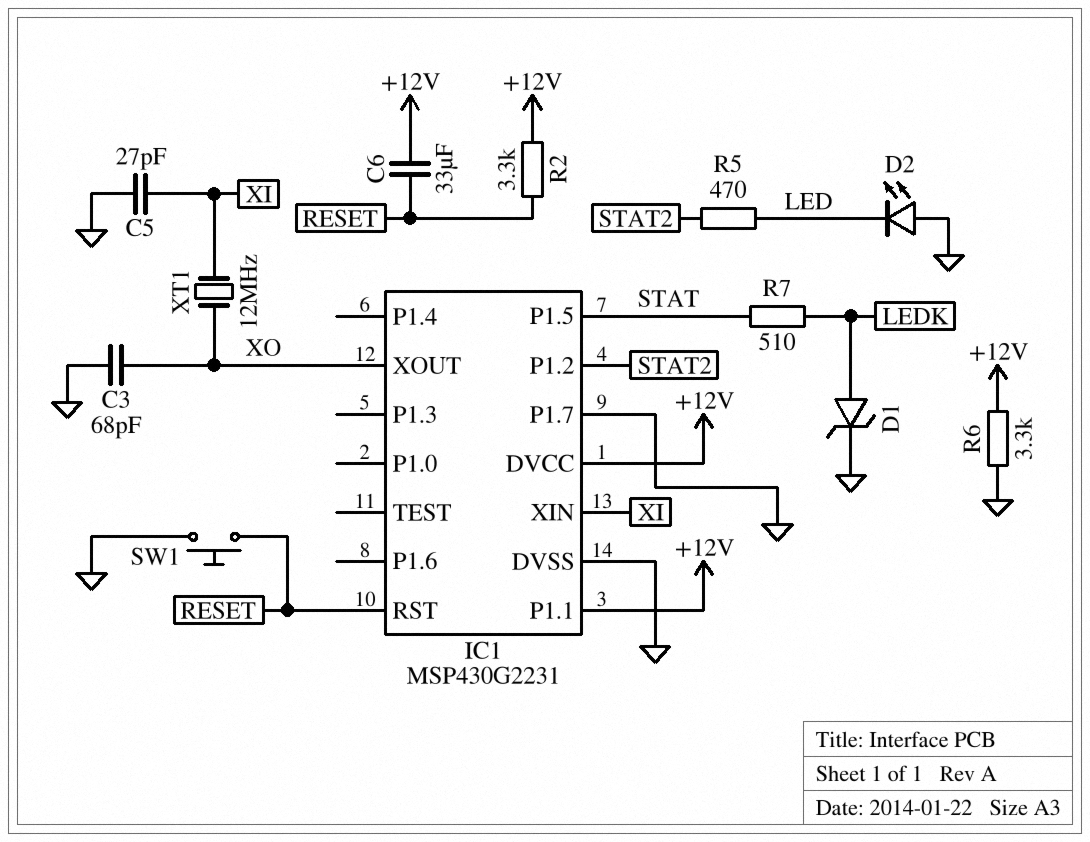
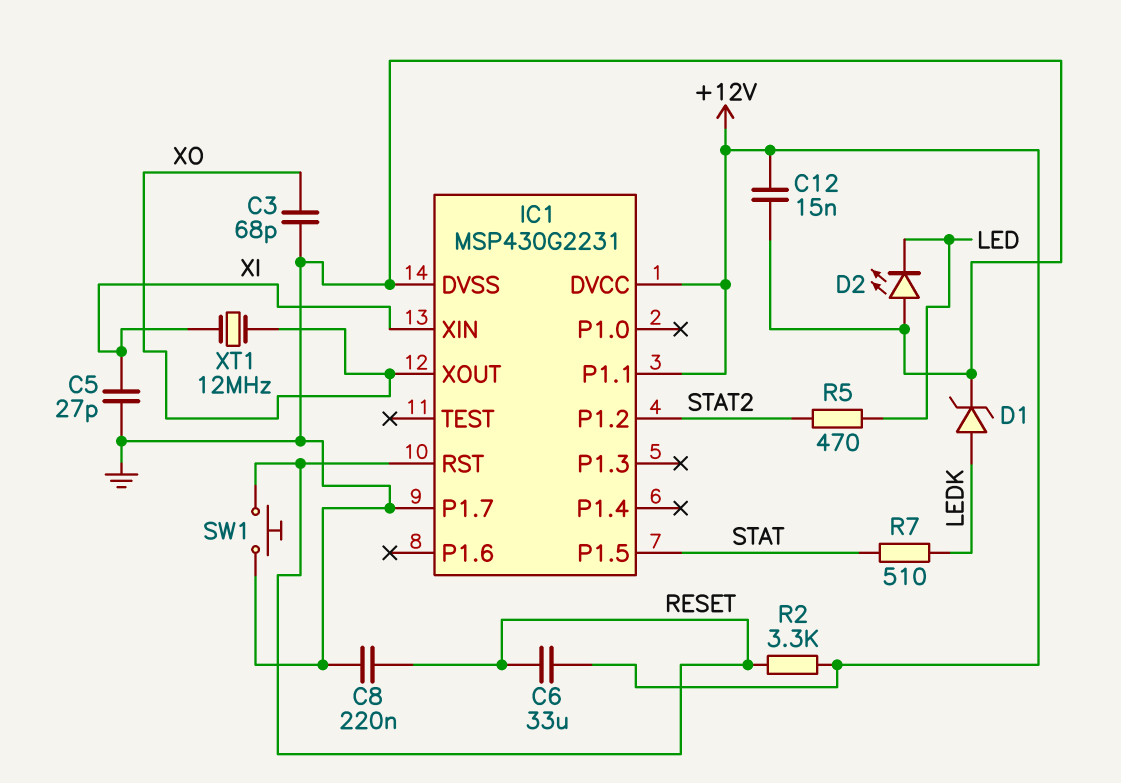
C8: none -> 220nF (GND, RESET)
C12: none -> 15nF (+12V, GND)
R6: 3.3k (+12V, GND) -> none

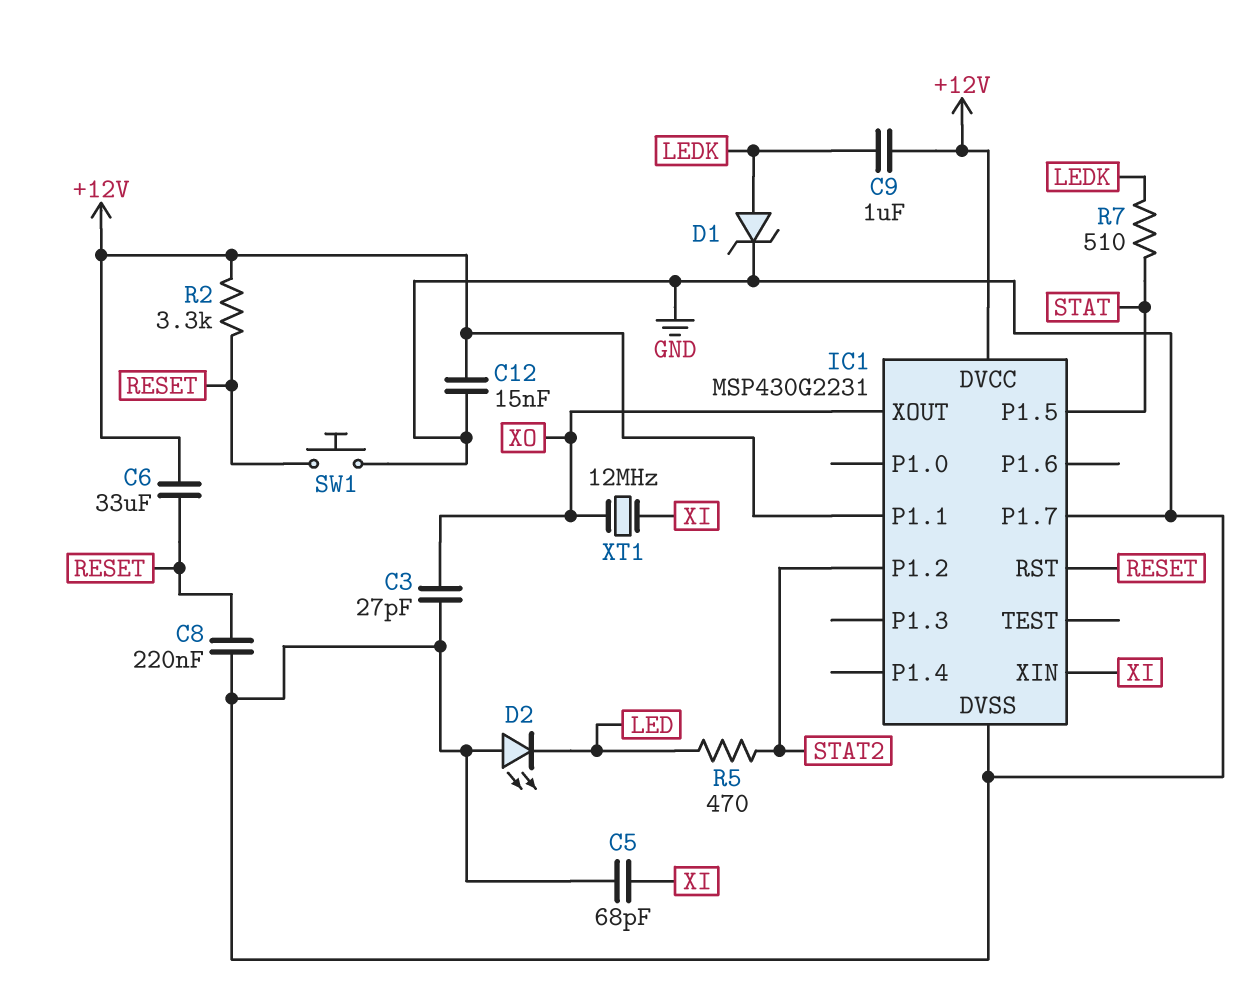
C3: 68pF (GND, XO) -> 27pF (GND, XO)
C5: 27pF (GND, XI) -> 68pF (GND, XI)
C9: none -> 1uF (+12V, LEDK)

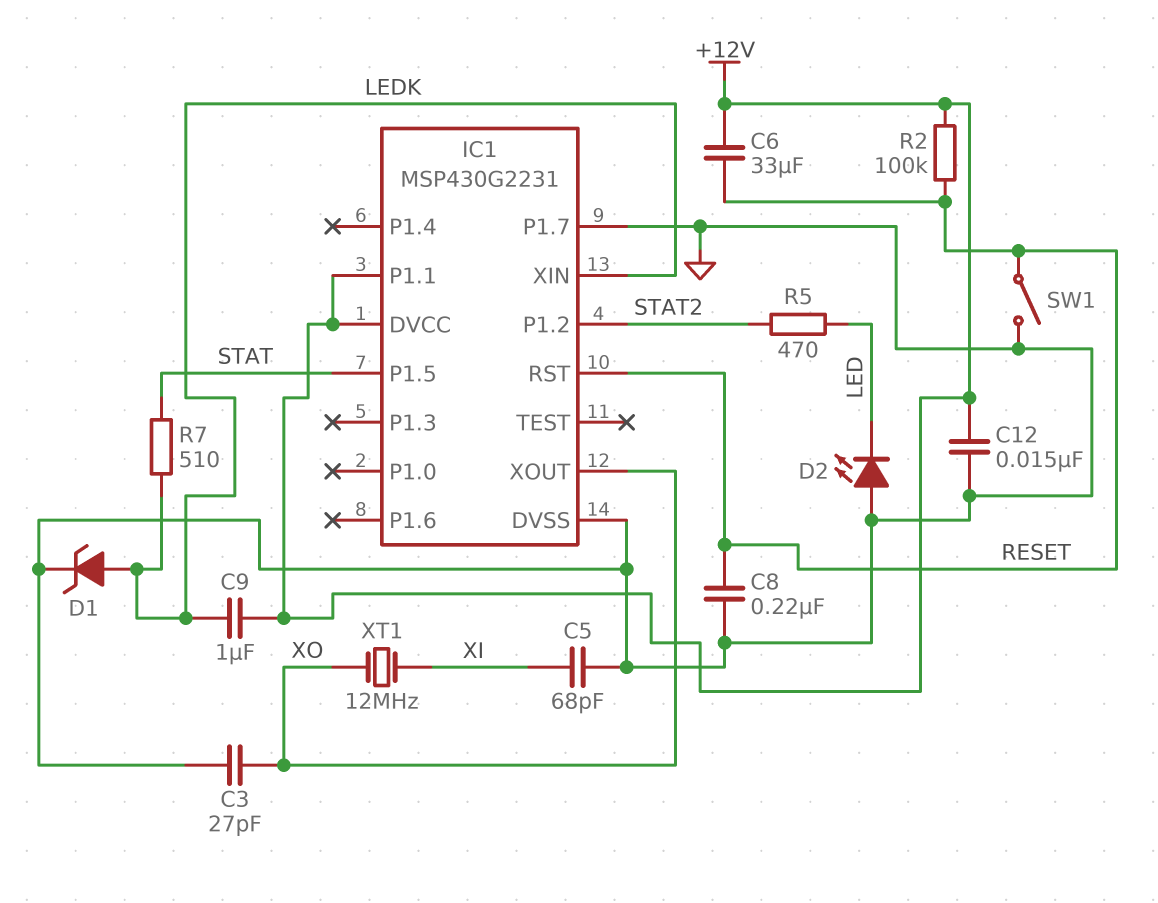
IC1 pin XIN: XI -> LEDK
R2: 3.3k (+12V, RESET) -> 100k (+12V, RESET)
SW1: button (GND, RESET) -> switch (GND, RESET)

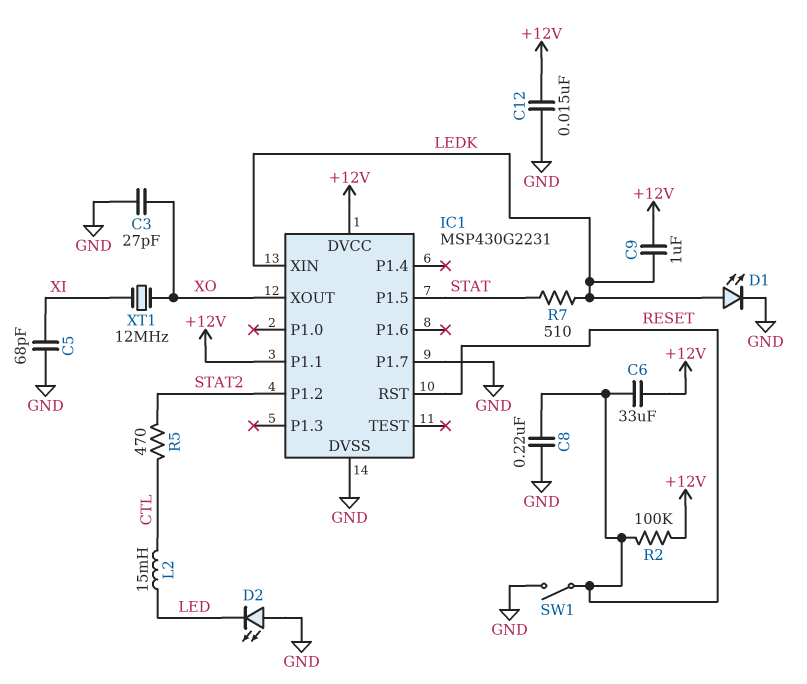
D1: zener (A LEDK, K GND) -> LED (A LEDK, K GND)
L2: none -> 15mH (CTL, LED)
R5: 470 (LED, STAT2) -> 470 (CTL, STAT2)

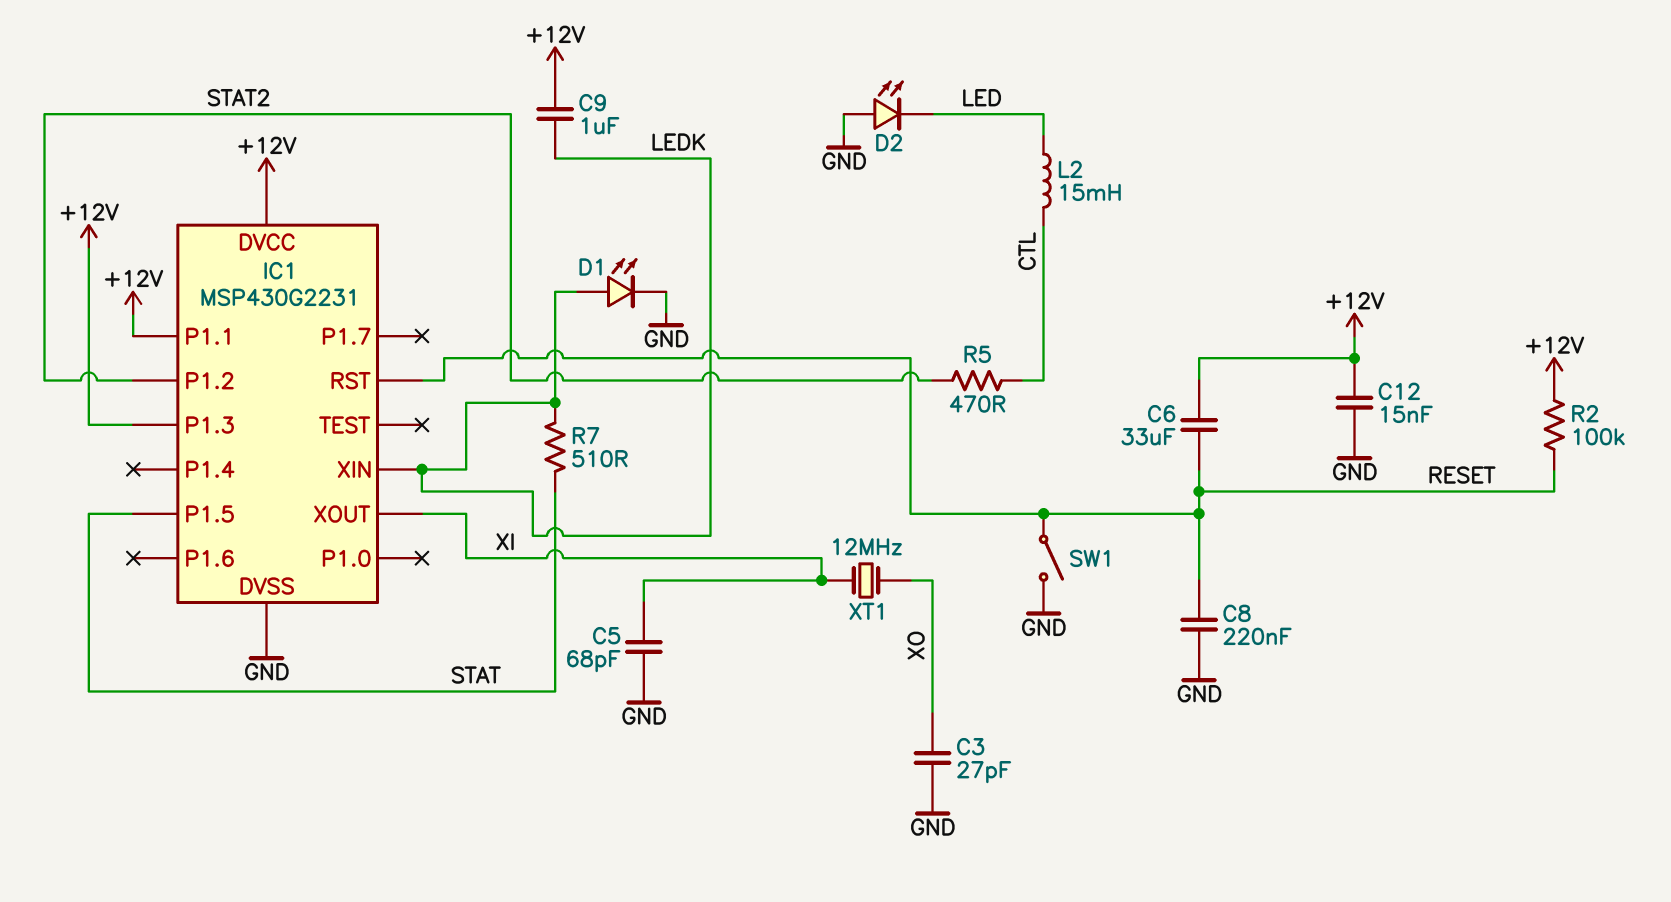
IC1 pin P1.3: none -> +12V
IC1 pin P1.7: GND -> none
IC1 pin XOUT: XO -> XI

